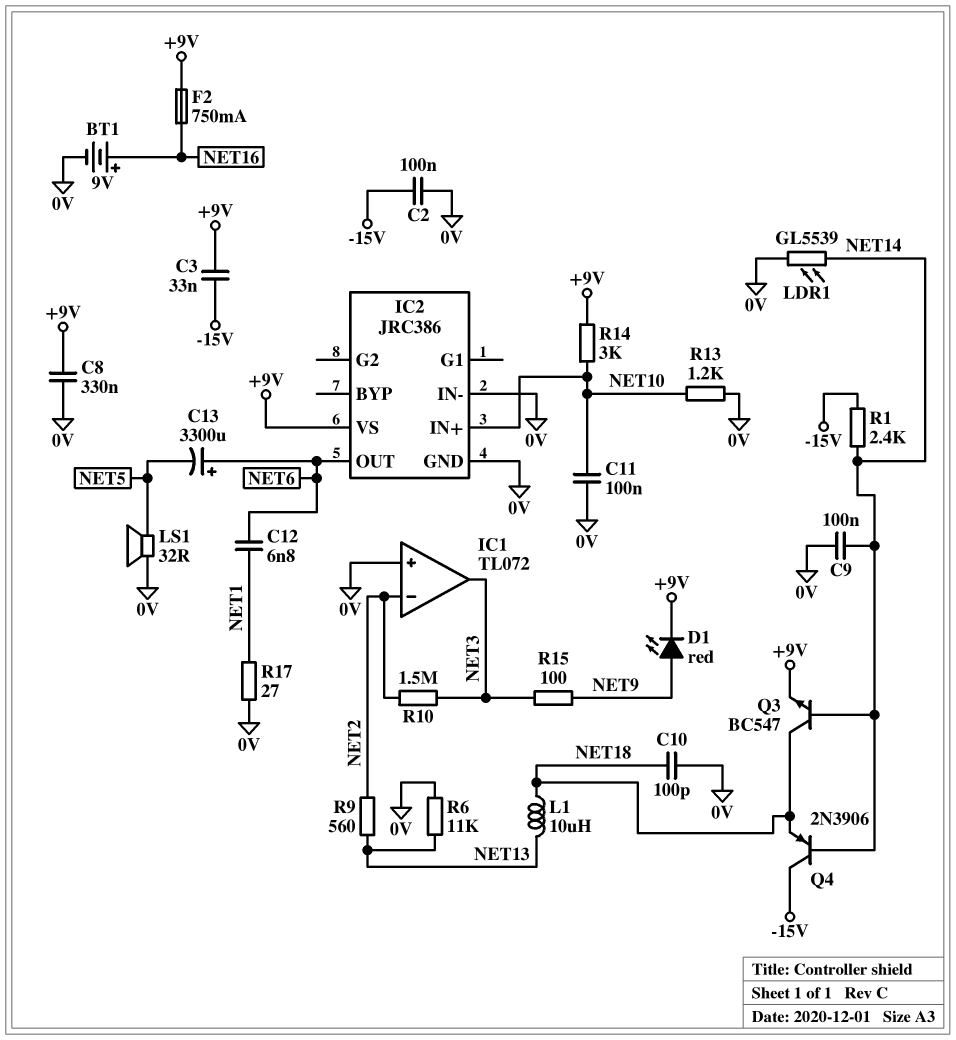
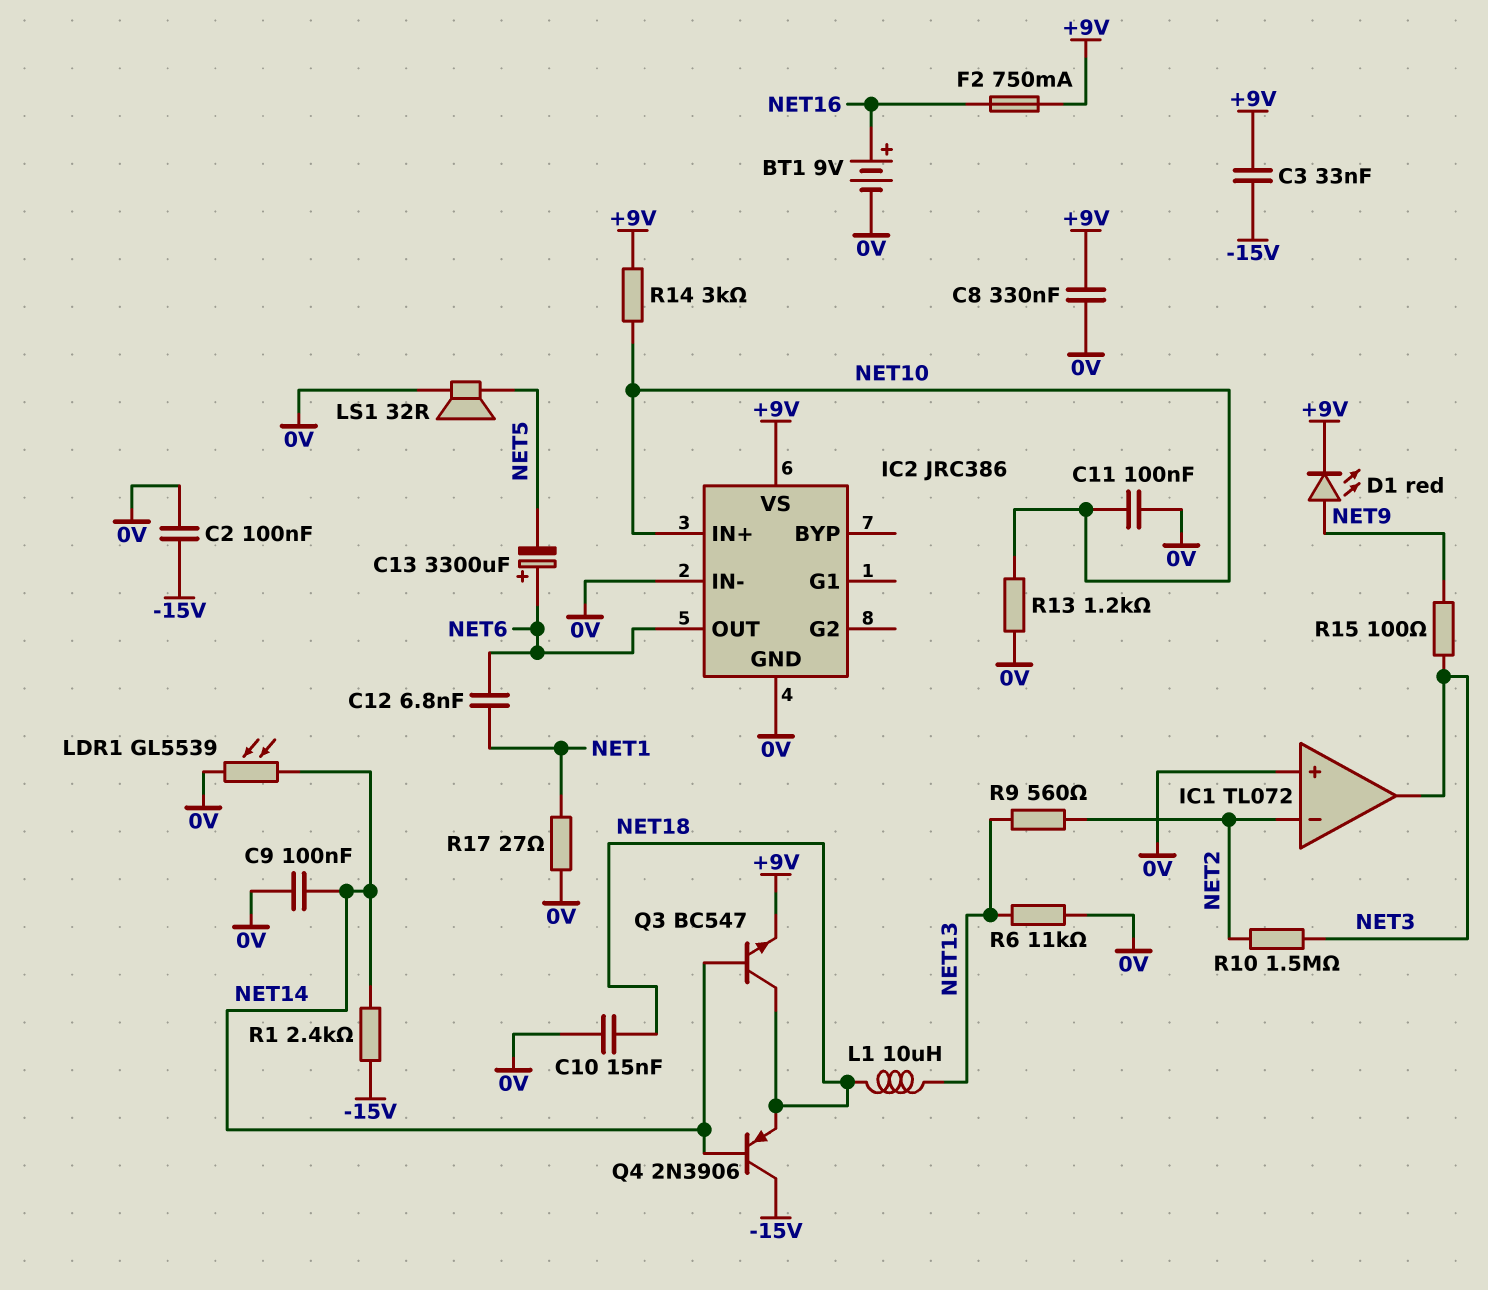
C10: 100pF (0V, NET18) -> 15nF (0V, NET18)

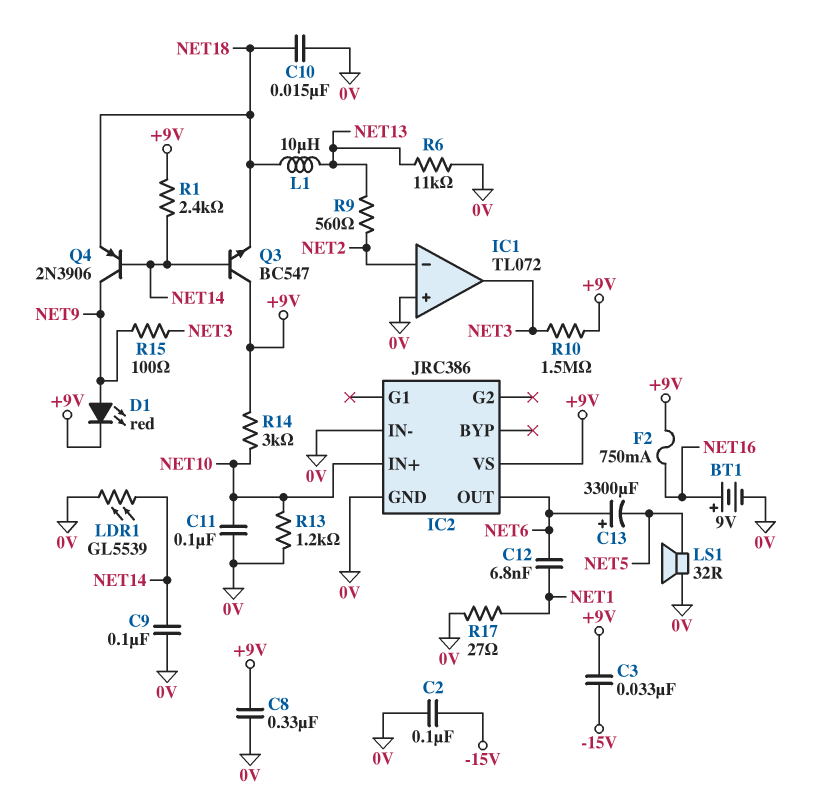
Q3: NPN BC547 (B NET14, C NET18, E +9V) -> NPN BC547 (B NET14, C +9V, E NET18)
Q4: PNP 2N3906 (B NET14, C -15V, E NET18) -> PNP 2N3906 (B NET14, C NET9, E NET18)
R1: 2.4k (-15V, NET14) -> 2.4k (+9V, NET14)
R10: 1.5M (NET2, NET3) -> 1.5M (+9V, NET3)

